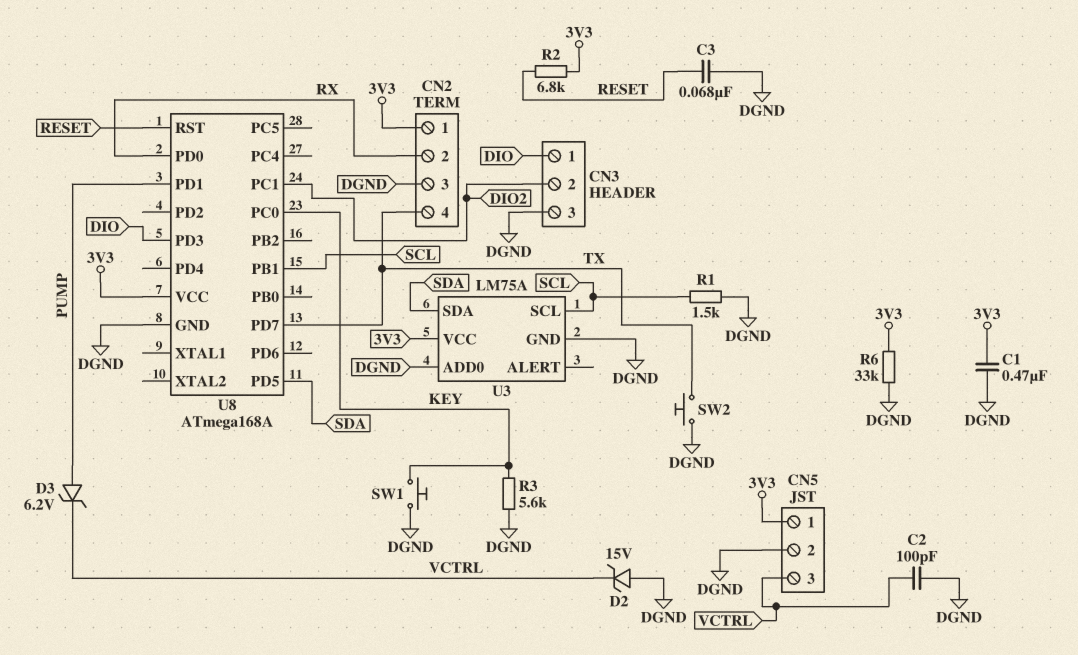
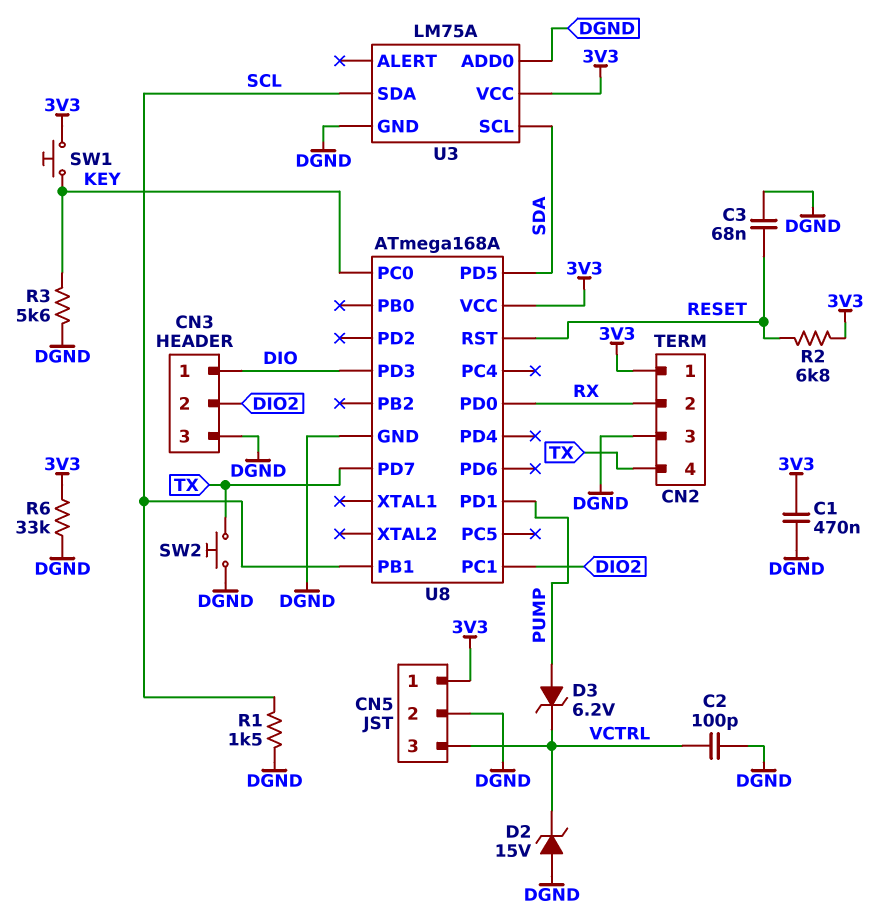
SW1: button (DGND, KEY) -> button (3V3, KEY)
U3 pin SCL: SCL -> SDA
U3 pin SDA: SDA -> SCL

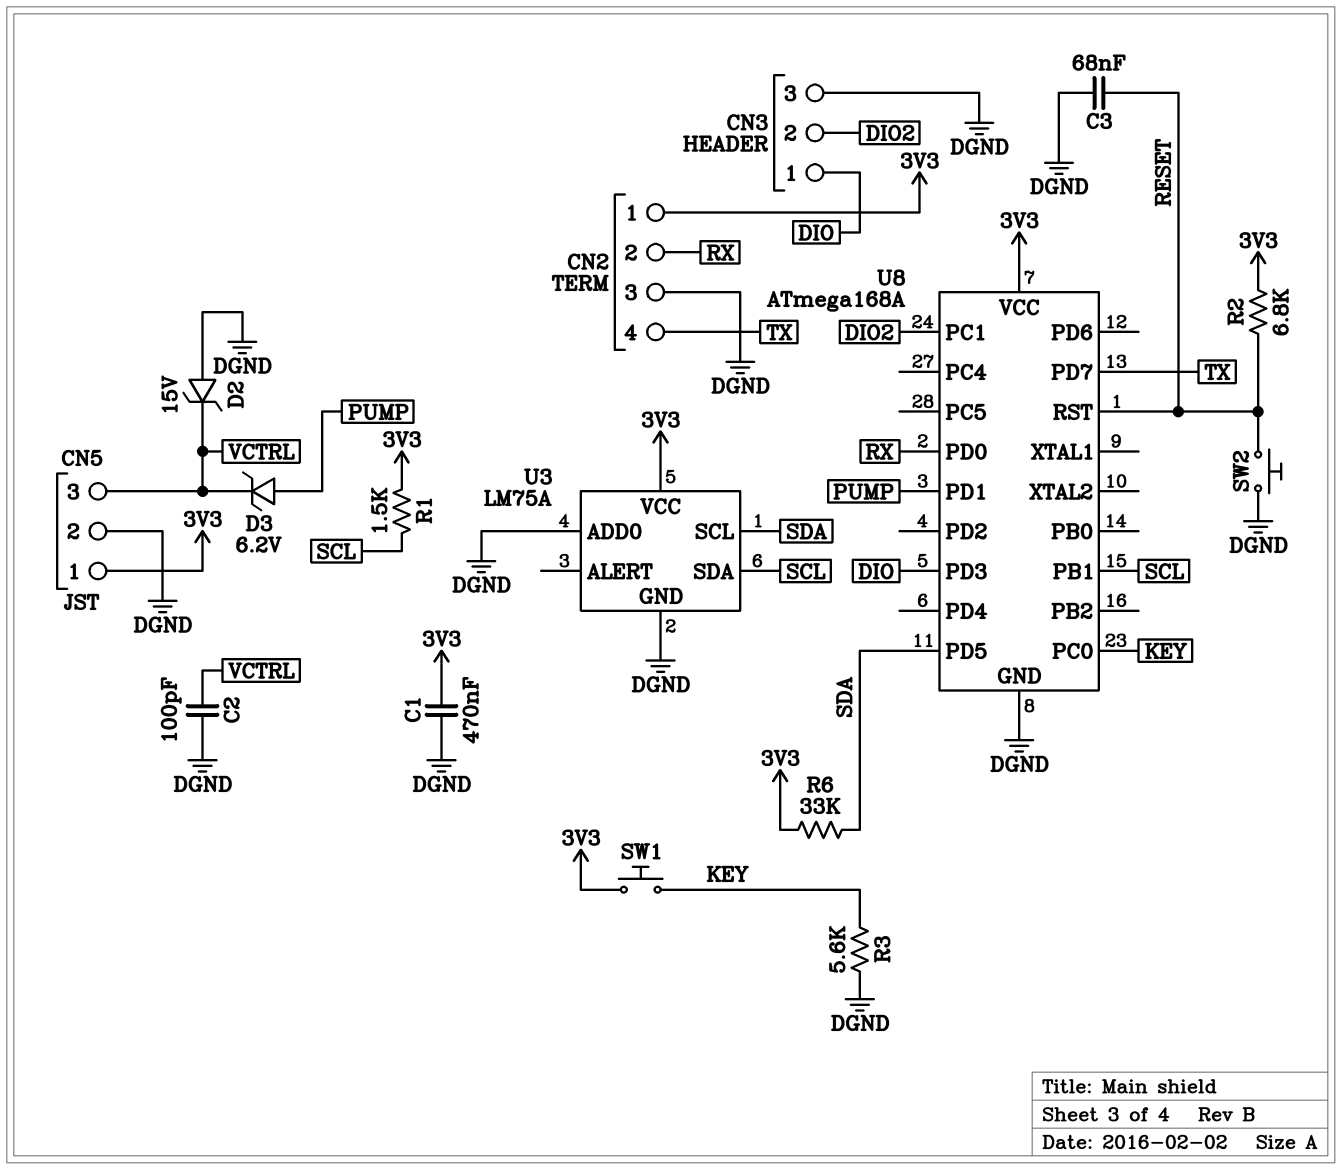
R1: 1.5k (DGND, SCL) -> 1.5k (3V3, SCL)
R6: 33k (3V3, DGND) -> 33k (3V3, SDA)
SW2: button (DGND, TX) -> button (DGND, RESET)

